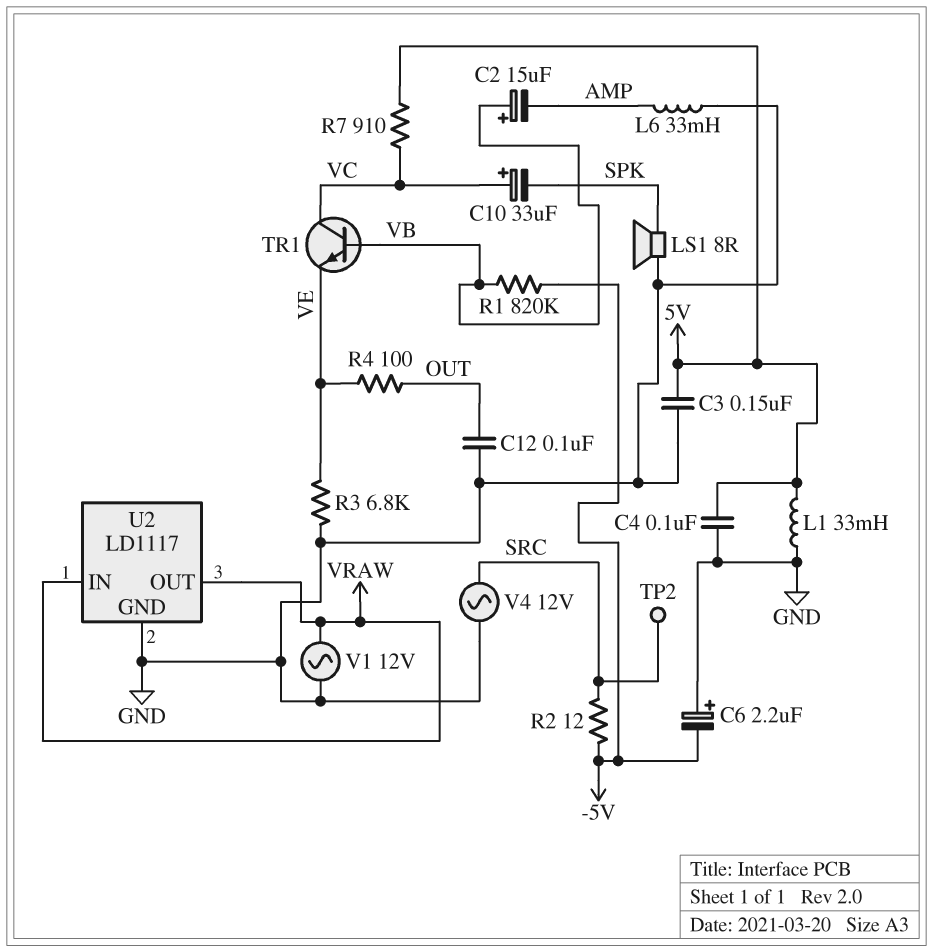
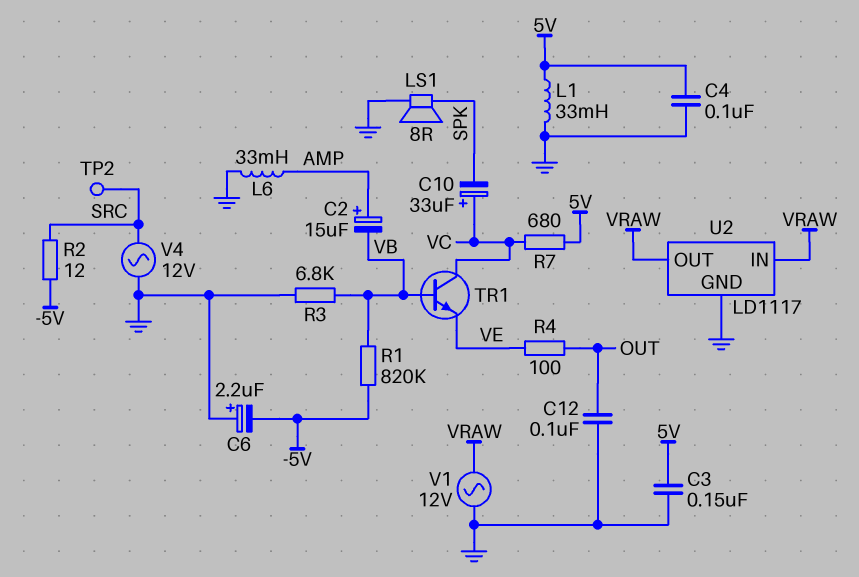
C2: 15uF (plus VB, minus AMP) -> 15uF (plus AMP, minus VB)
R3: 6.8k (GND, VE) -> 6.8k (GND, VB)
R7: 910 (5V, VC) -> 680 (5V, VC)

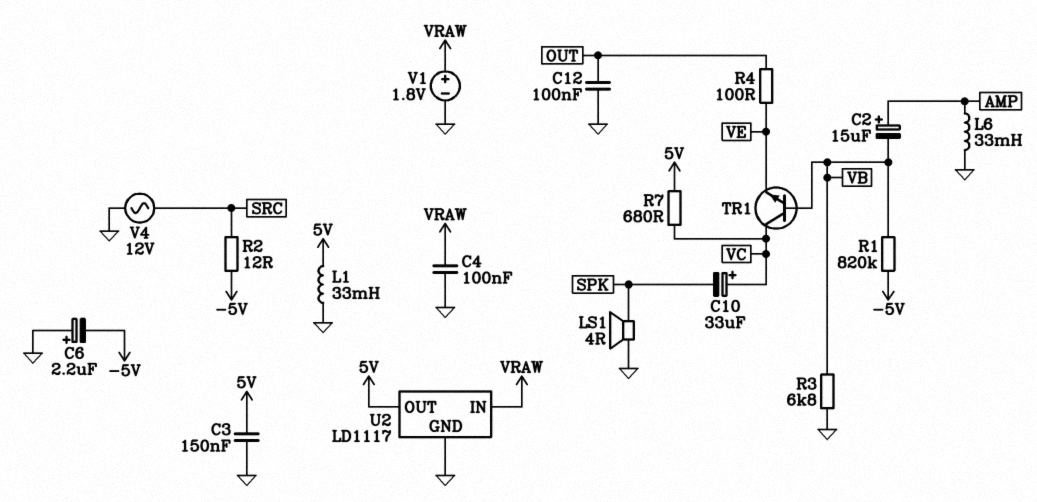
C4: 100nF (5V, GND) -> 100nF (GND, VRAW)
LS1: speaker 8R (GND, SPK) -> speaker 4R (GND, SPK)
TP2: test point (SRC) -> none
U2 pin OUT: VRAW -> 5V
V1: AC 12V (GND, VRAW) -> 1.8V (plus VRAW, minus GND)

